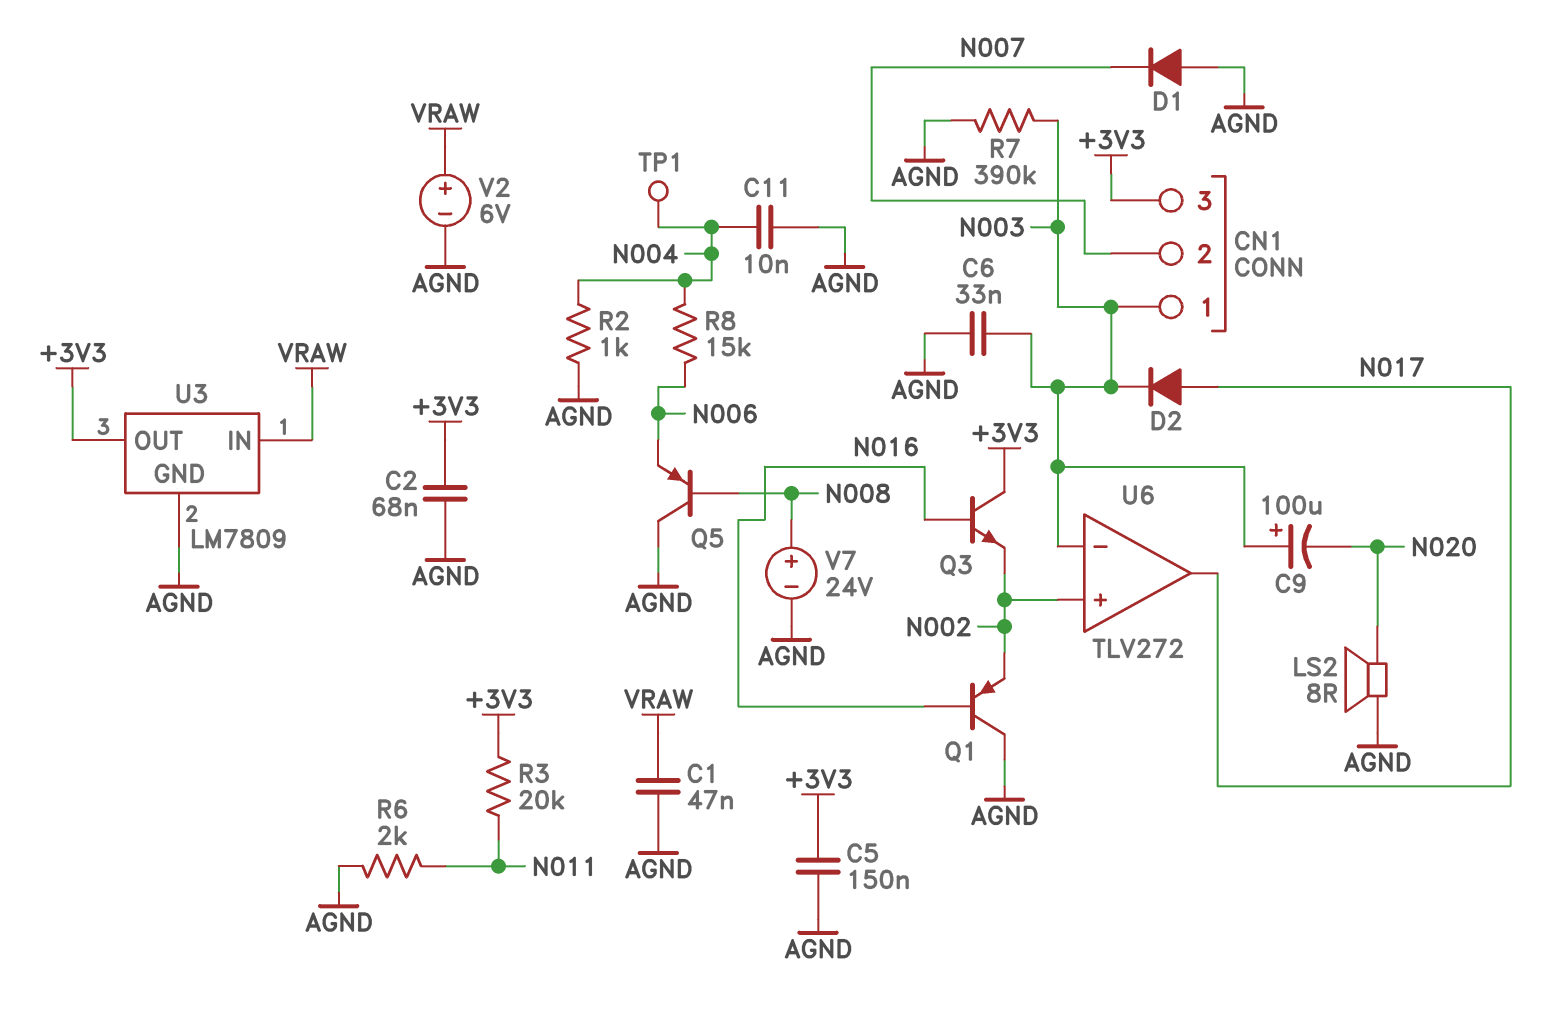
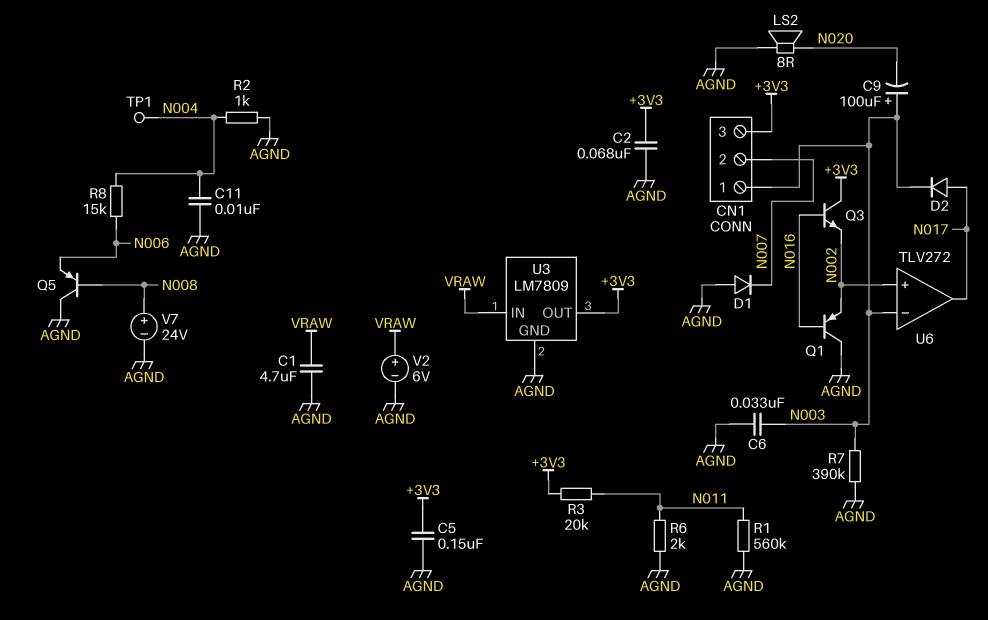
C1: 47nF (AGND, VRAW) -> 4.7uF (AGND, VRAW)
R1: none -> 560k (AGND, N011)

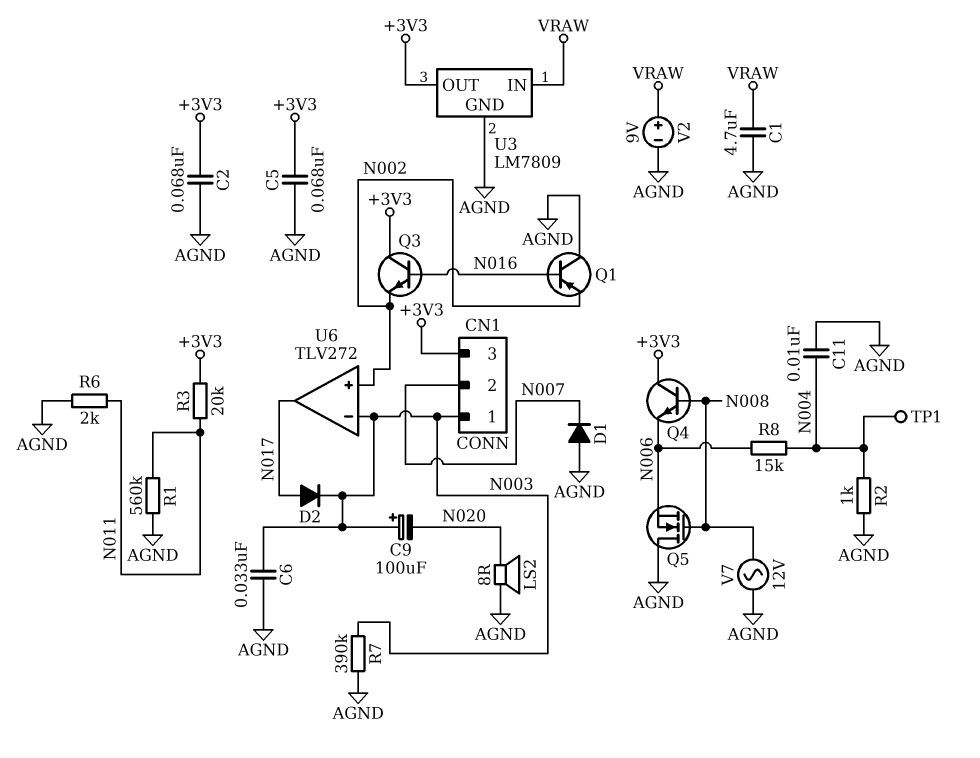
C5: 150nF (+3V3, AGND) -> 68nF (+3V3, AGND)
Q4: none -> NPN (B N008, C +3V3, E N006)
Q5: PNP (B N008, C AGND, E N006) -> NMOS (G N008, D AGND, S N006)
V2: 6V (plus VRAW, minus AGND) -> 9V (plus VRAW, minus AGND)
V7: 24V (plus N008, minus AGND) -> AC 12V (AGND, N008)

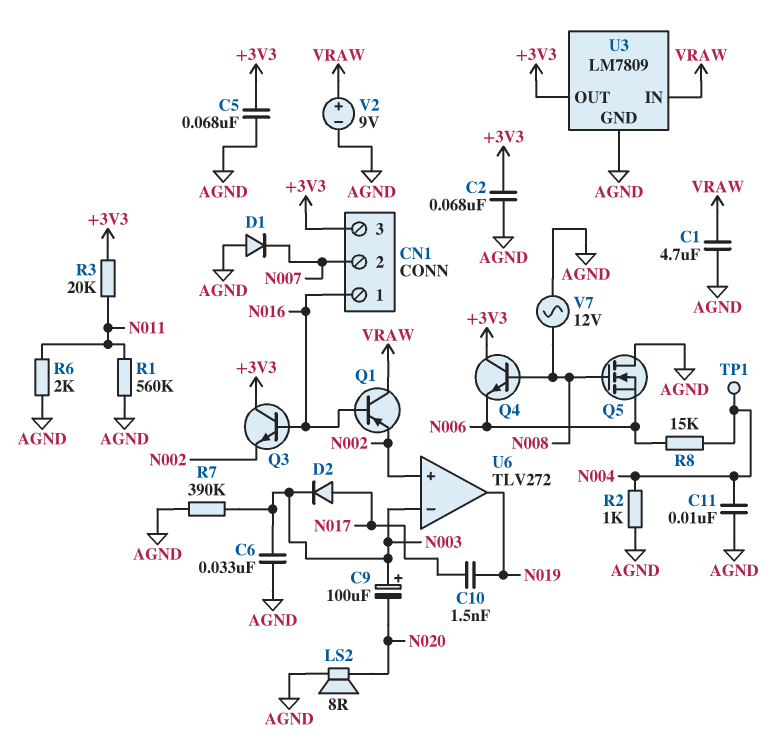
C10: none -> 1.5nF (N017, N019)
CN1 pin 1: N003 -> N016
Q1: PNP (B N016, C AGND, E N002) -> PNP (B N016, C VRAW, E N002)
U6 pin out: N017 -> N019

